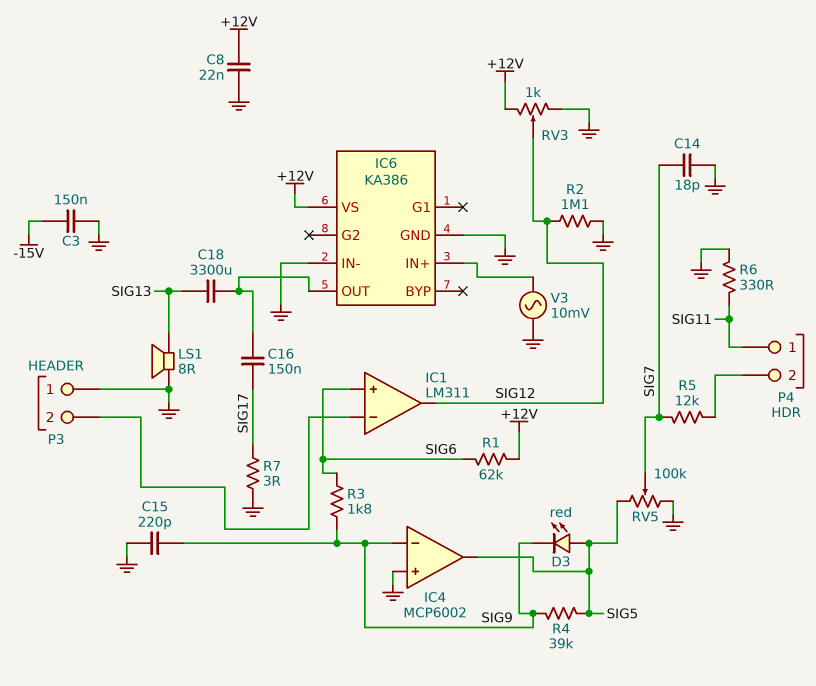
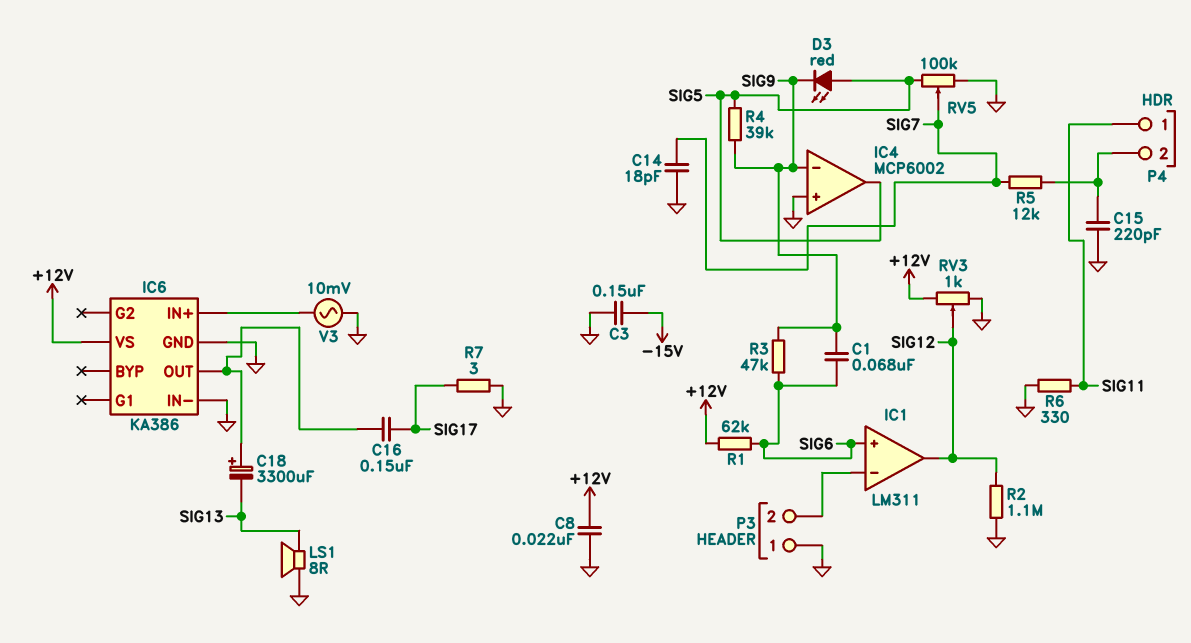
C1: none -> 68nF (SIG6, SIG9)
C15: 220pF (GND, SIG9) -> 220pF (GND, P4/2)
C18: 3300uF (IC6/OUT, SIG13) -> 3300uF (plus IC6/OUT, minus SIG13)
R3: 1.8k (SIG6, SIG9) -> 47k (SIG6, SIG9)

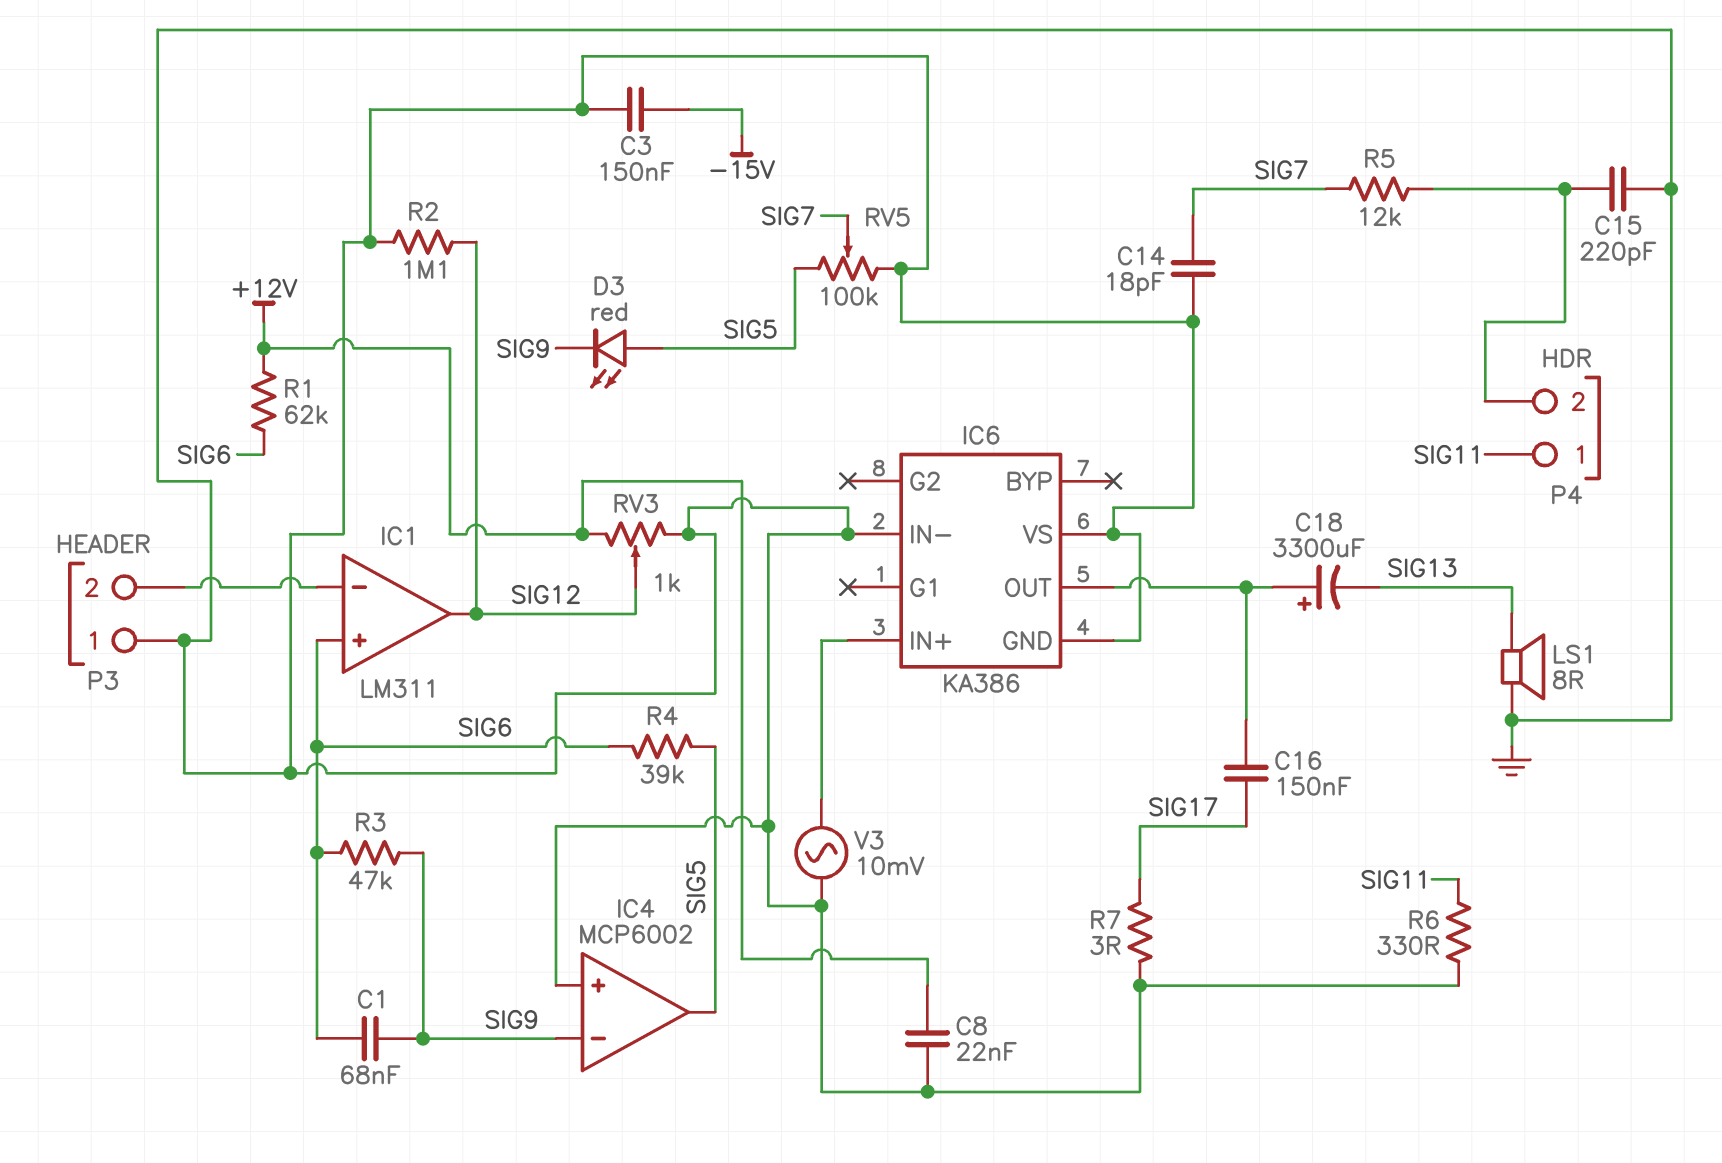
IC6 pin VS: +12V -> GND
R4: 39k (SIG5, SIG9) -> 39k (SIG5, SIG6)

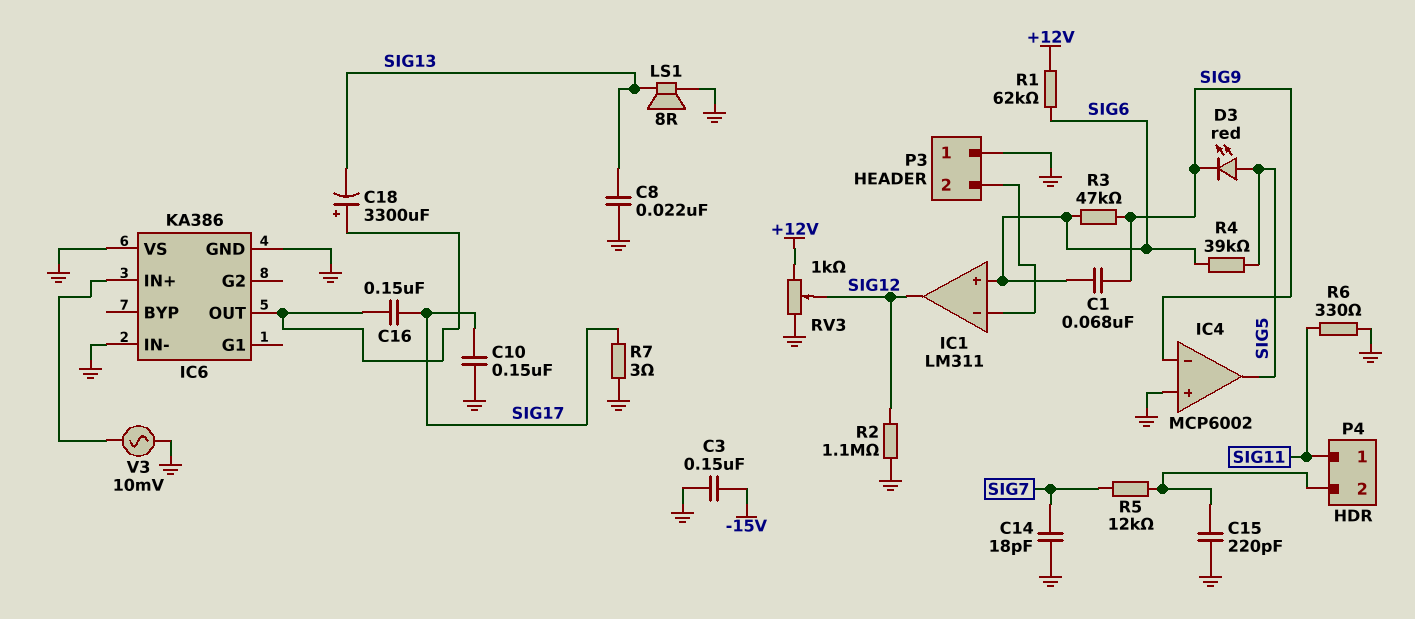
C8: 22nF (+12V, GND) -> 22nF (GND, SIG13)
C10: none -> 150nF (GND, SIG17)
RV5: 100k (GND, SIG5, wiper SIG7) -> none

